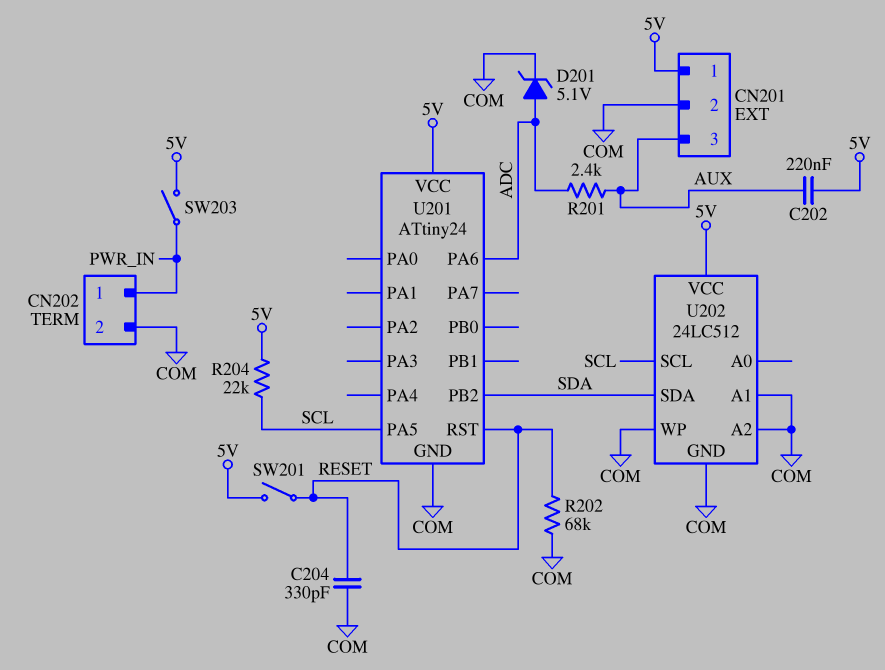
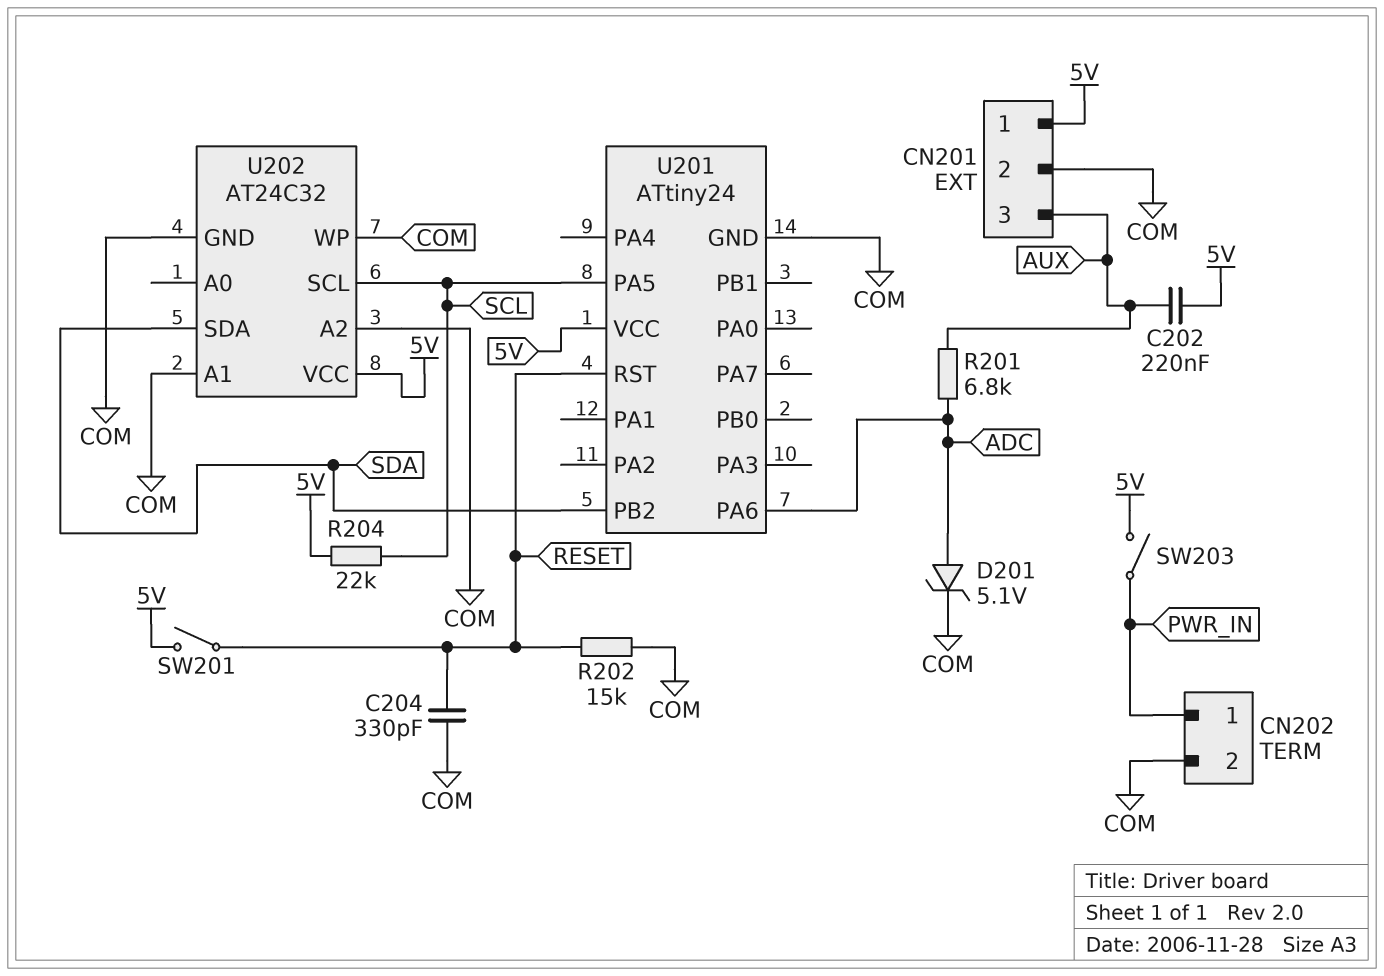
R201: 2.4k (ADC, AUX) -> 6.8k (ADC, AUX)
R202: 68k (COM, RESET) -> 15k (COM, RESET)
U202: 24LC512 -> AT24C32

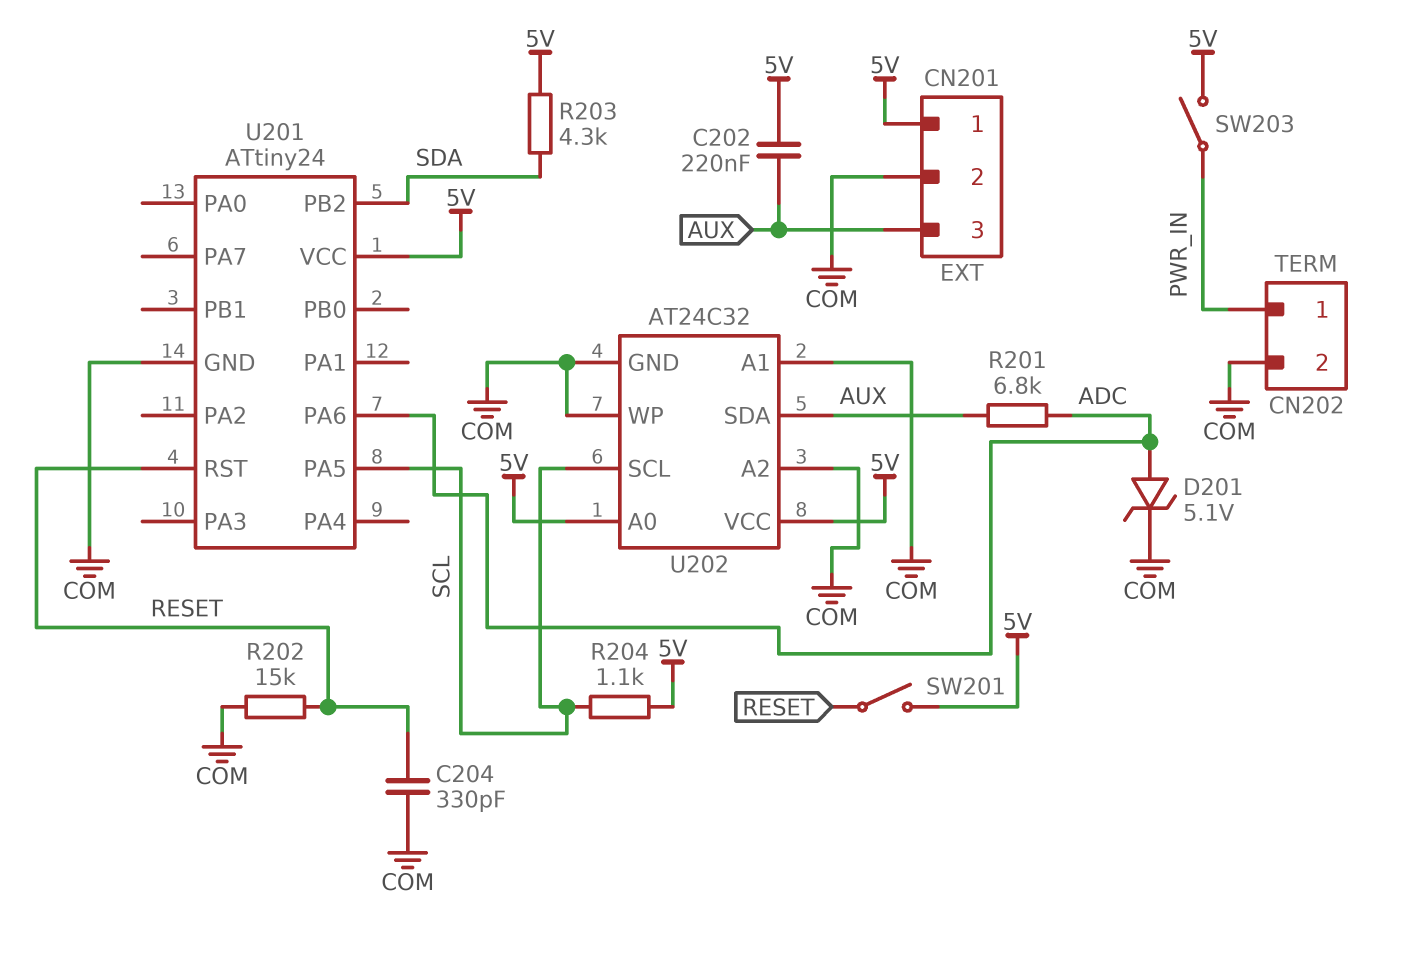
R203: none -> 4.3k (5V, SDA)
R204: 22k (5V, SCL) -> 1.1k (5V, SCL)
U202 pin A0: none -> 5V
U202 pin SDA: SDA -> AUX

